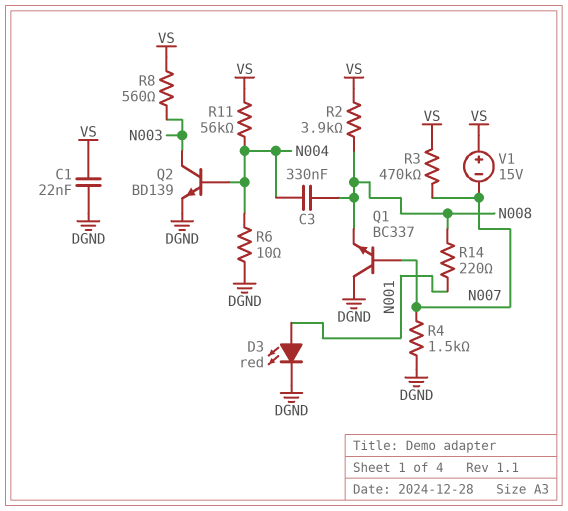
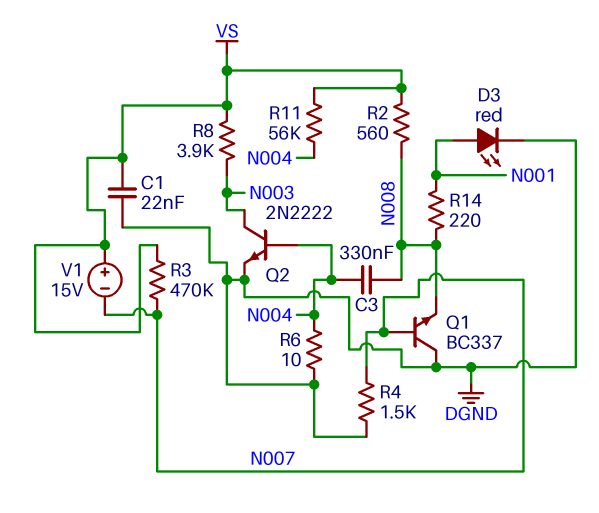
Q2: NPN BD139 (B N004, C N003, E DGND) -> NPN 2N2222 (B N004, C N003, E DGND)
R2: 3.9k (N008, VS) -> 560 (N008, VS)
R8: 560 (N003, VS) -> 3.9k (N003, VS)

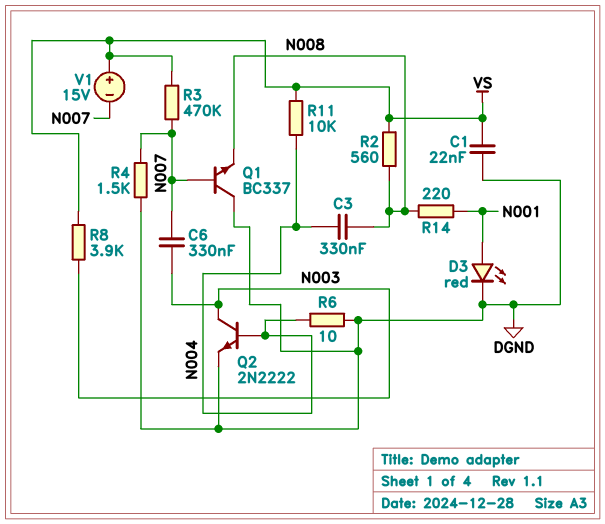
C6: none -> 330nF (N003, N007)
R11: 56k (N004, VS) -> 10k (N004, VS)

